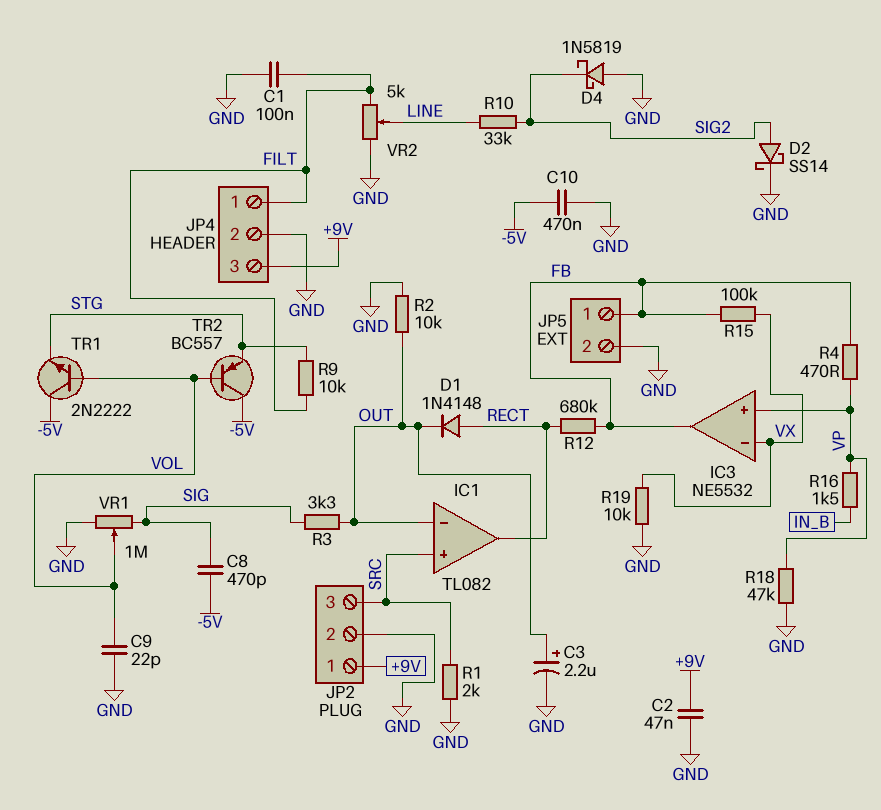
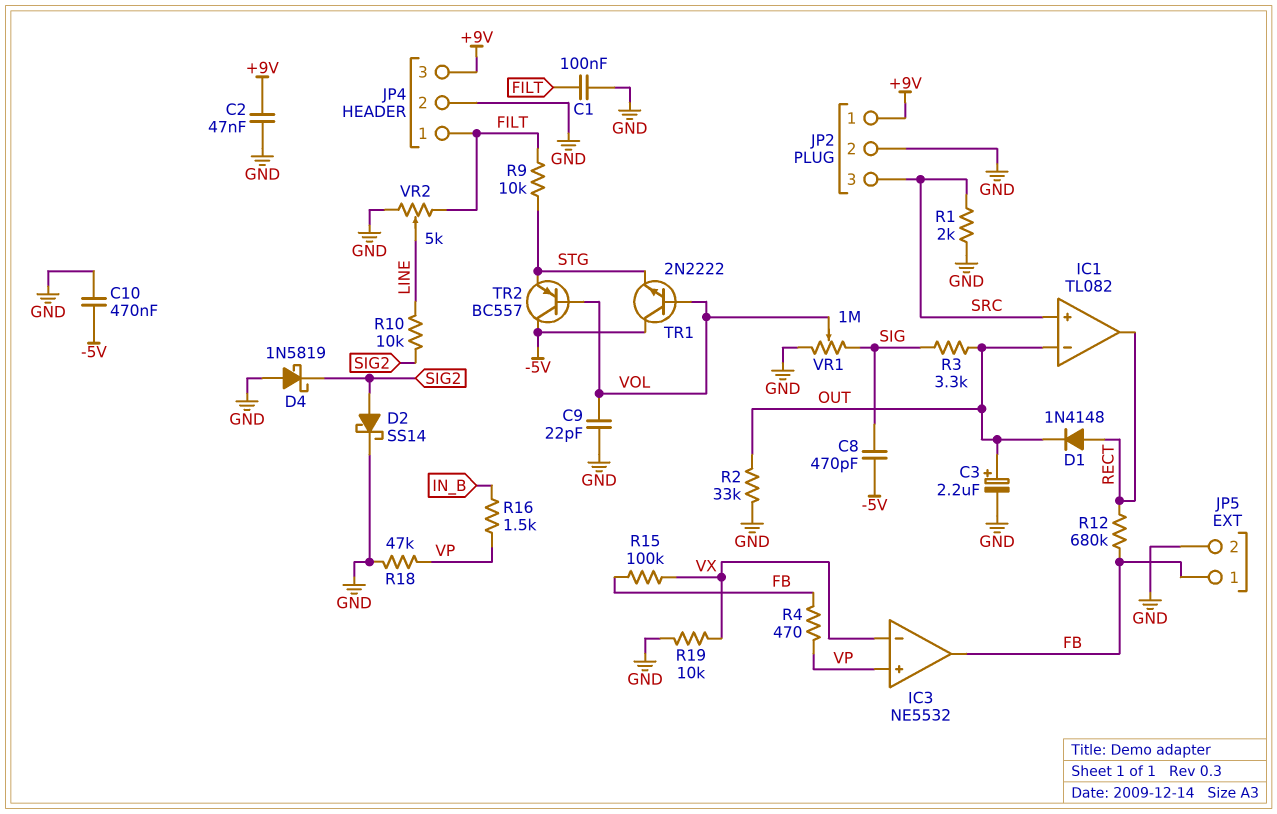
R2: 10k (GND, OUT) -> 33k (GND, OUT)
R10: 33k (LINE, SIG2) -> 10k (LINE, SIG2)

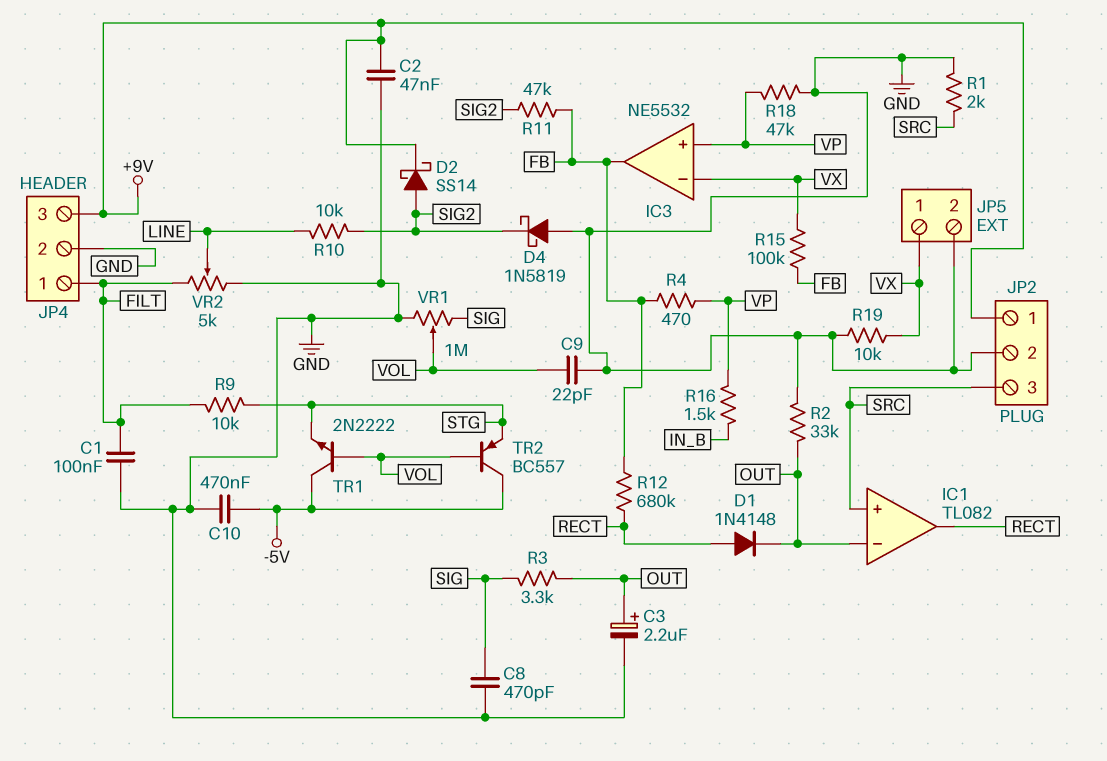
C8: 470pF (-5V, SIG) -> 470pF (GND, SIG)
D2: schottky SS14 (A SIG2, K GND) -> schottky SS14 (A SIG2, K +9V)
JP5 pin 1: FB -> VX
R11: none -> 47k (FB, SIG2)

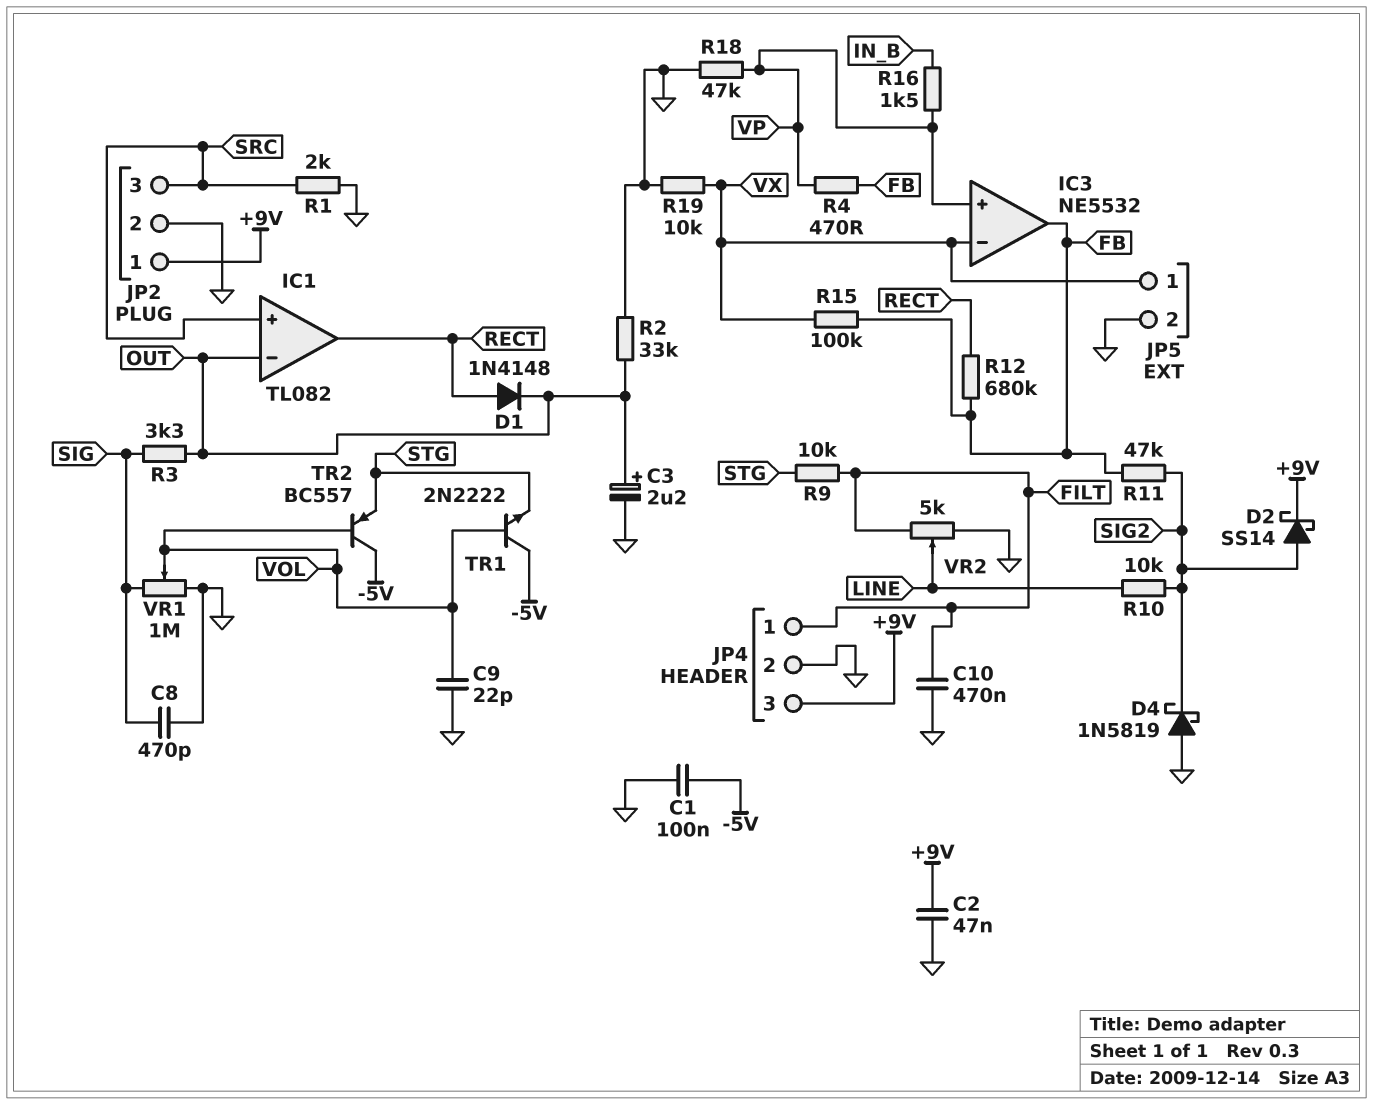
C1: 100nF (FILT, GND) -> 100nF (-5V, GND)
C10: 470nF (-5V, GND) -> 470nF (FILT, GND)

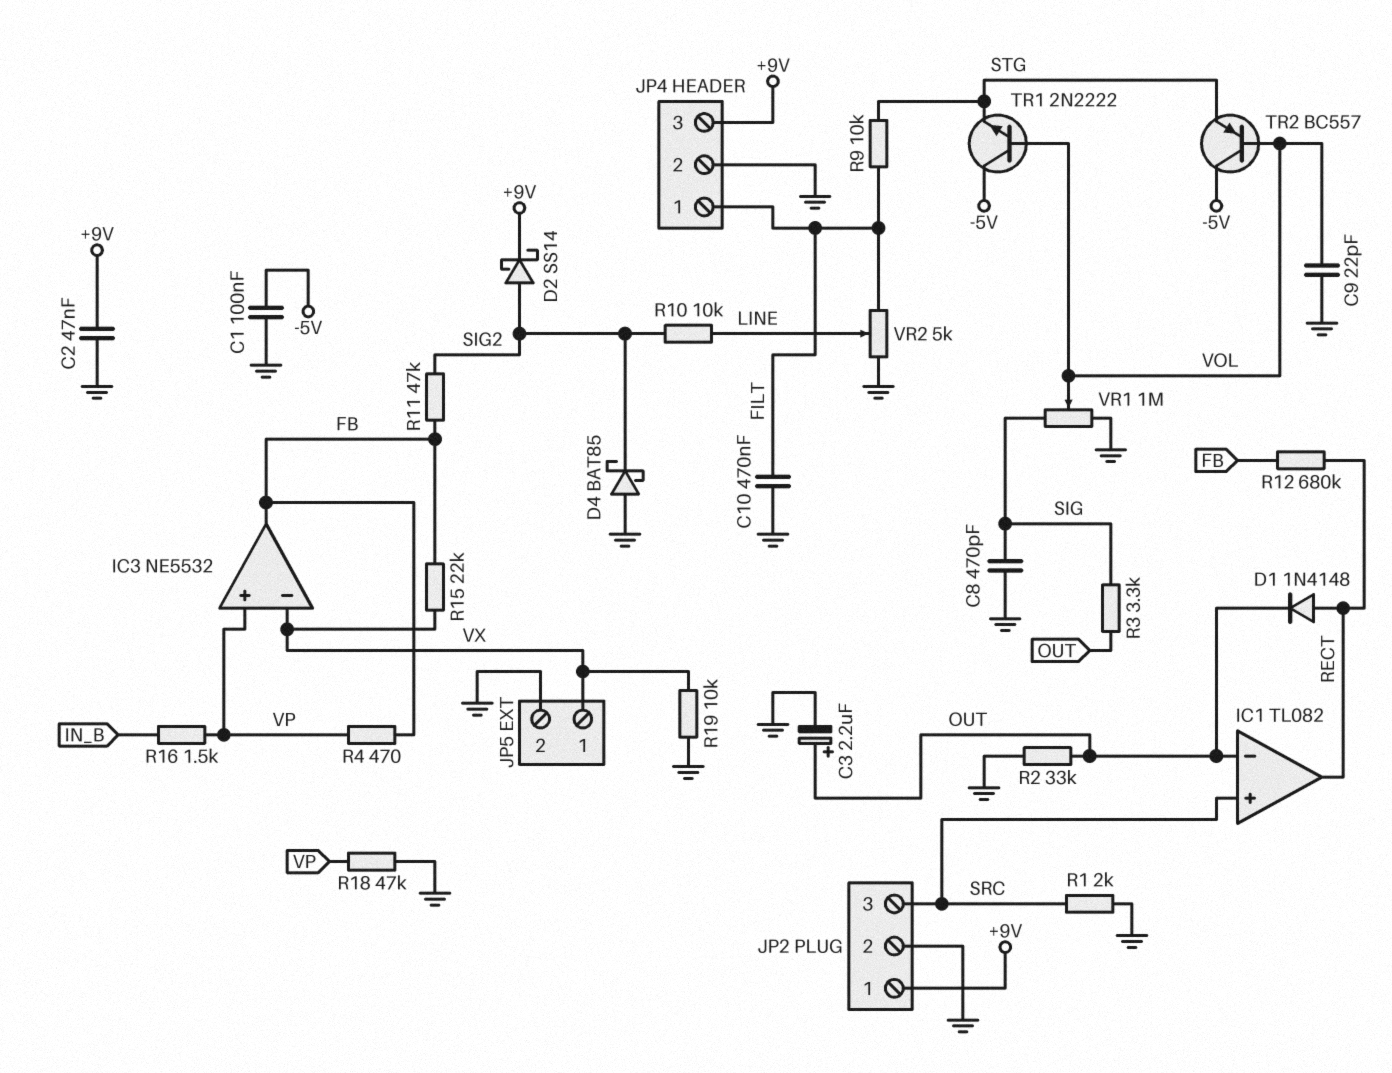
D4: schottky 1N5819 (A GND, K SIG2) -> schottky BAT85 (A GND, K SIG2)
R15: 100k (FB, VX) -> 22k (FB, VX)

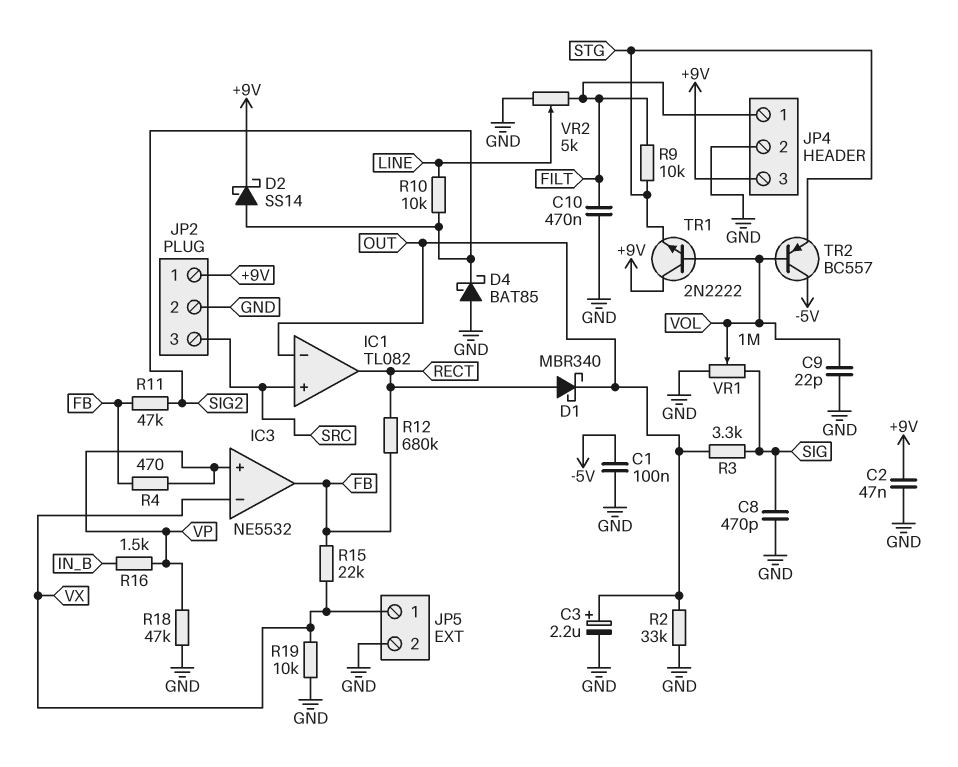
D1: diode 1N4148 (A RECT, K OUT) -> schottky MBR340 (A RECT, K OUT)
R1: 2k (GND, SRC) -> none
TR1: NPN 2N2222 (B VOL, C -5V, E STG) -> NPN 2N2222 (B VOL, C +9V, E STG)

